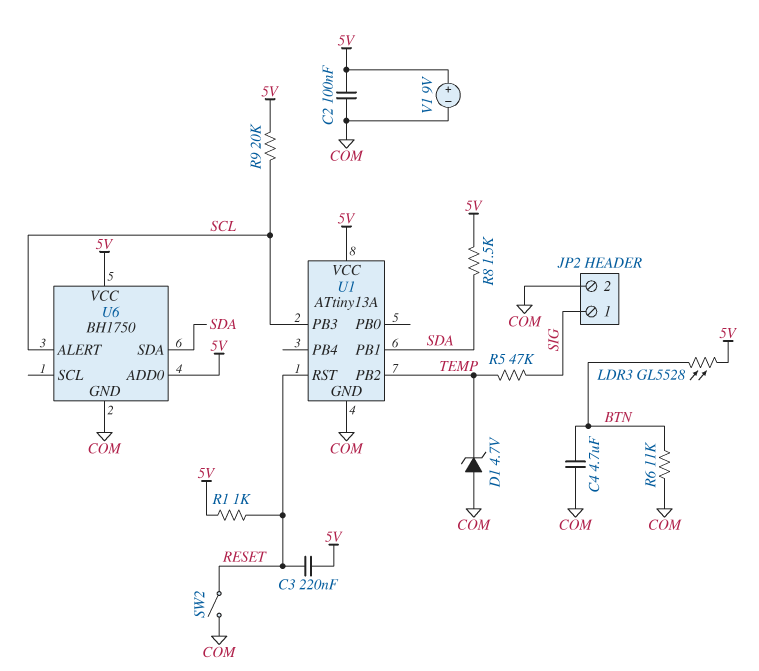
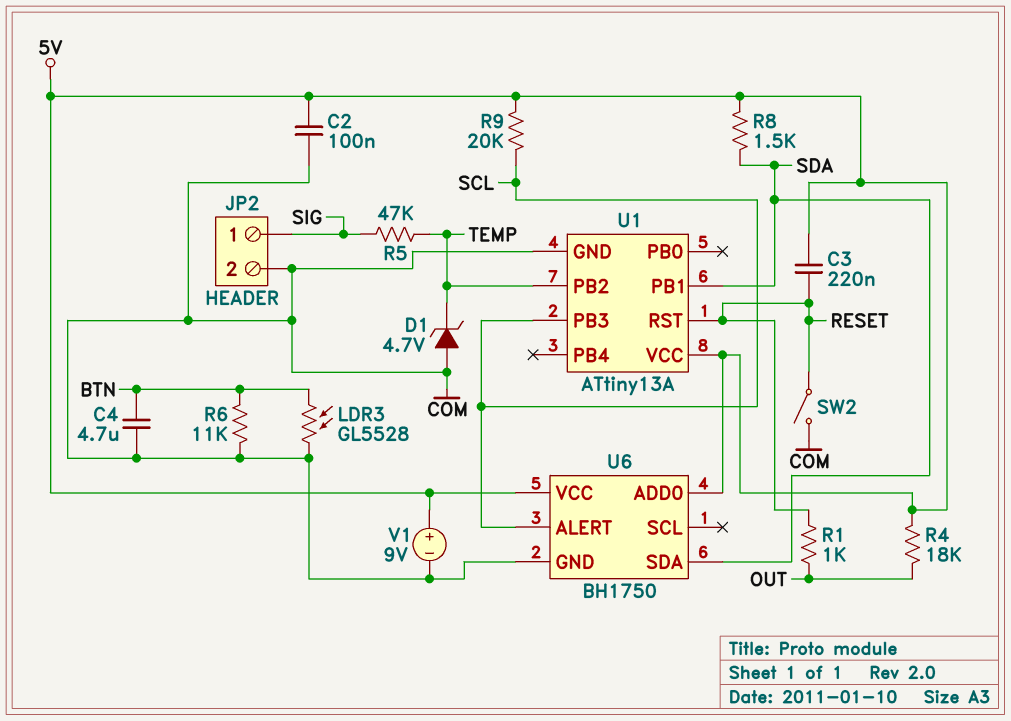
LDR3: GL5528 (5V, BTN) -> GL5528 (BTN, COM)
R1: 1k (5V, RESET) -> 1k (OUT, RESET)
R4: none -> 18k (5V, OUT)

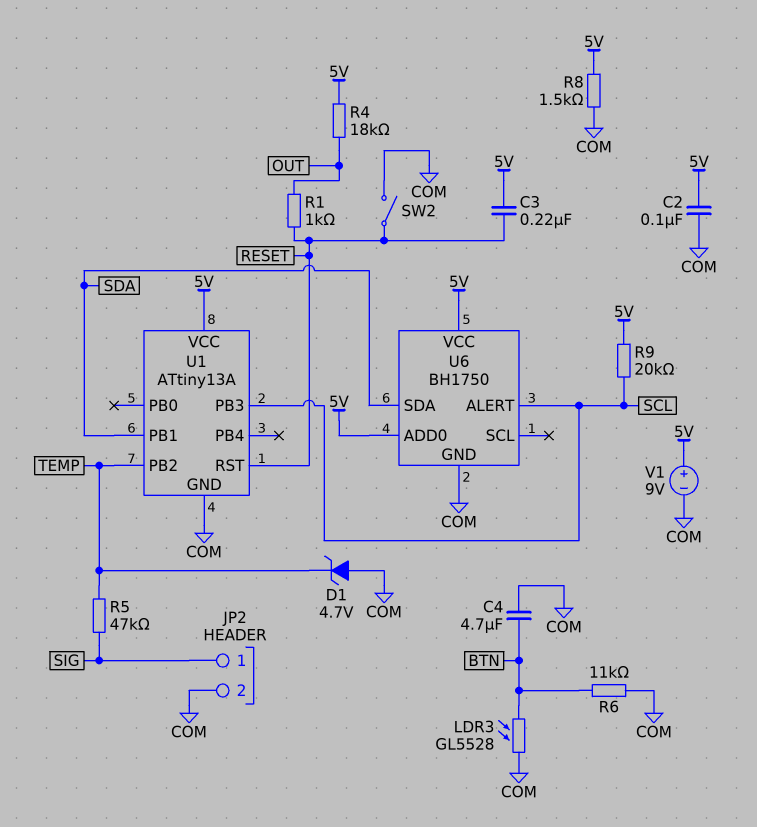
R8: 1.5k (5V, SDA) -> 1.5k (5V, COM)

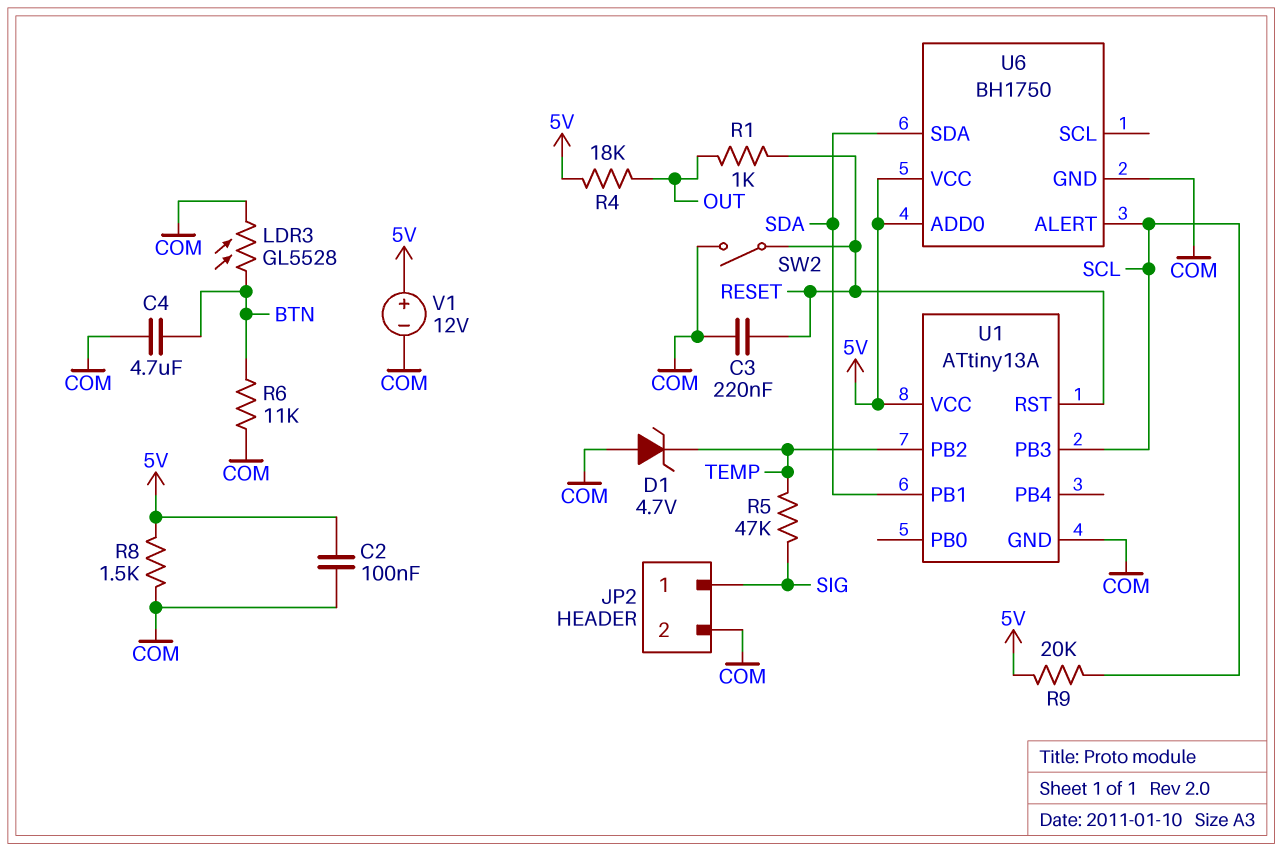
C3: 220nF (5V, RESET) -> 220nF (COM, RESET)
V1: 9V (plus 5V, minus COM) -> 12V (plus 5V, minus COM)

